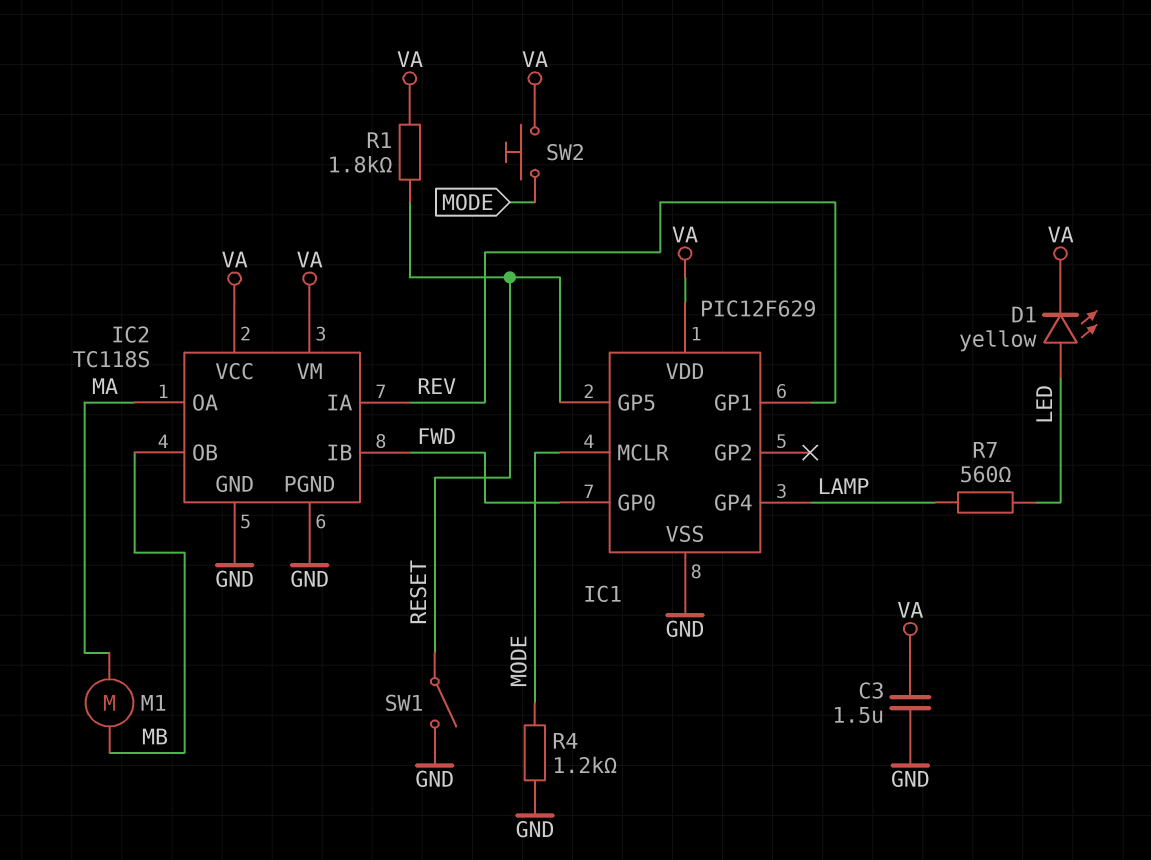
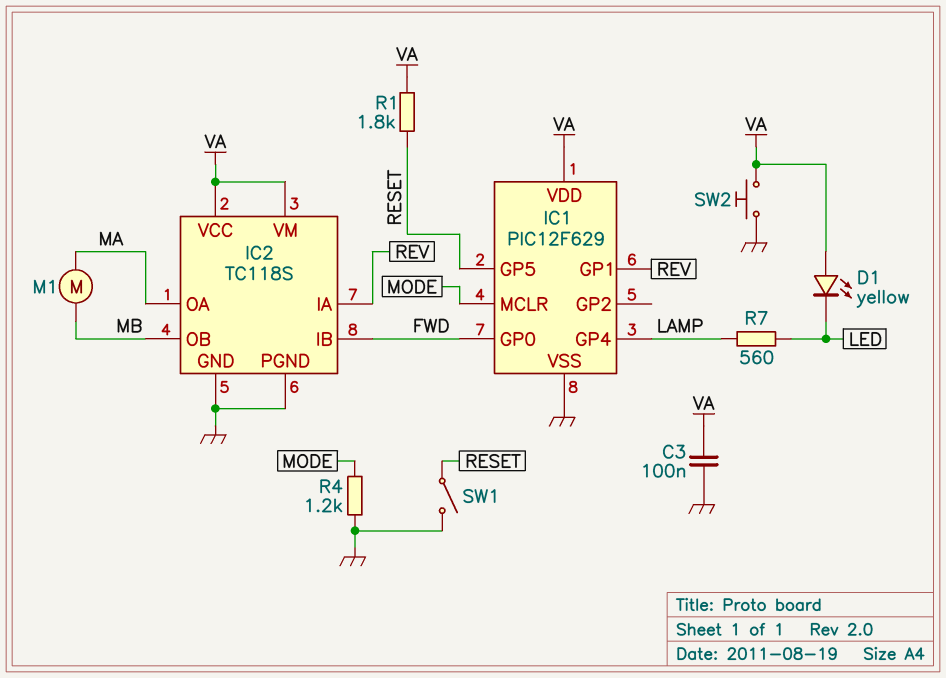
C3: 1.5uF (GND, VA) -> 100nF (GND, VA)
D1: LED yellow (A LED, K VA) -> LED yellow (A VA, K LED)
SW2: button (MODE, VA) -> button (GND, VA)

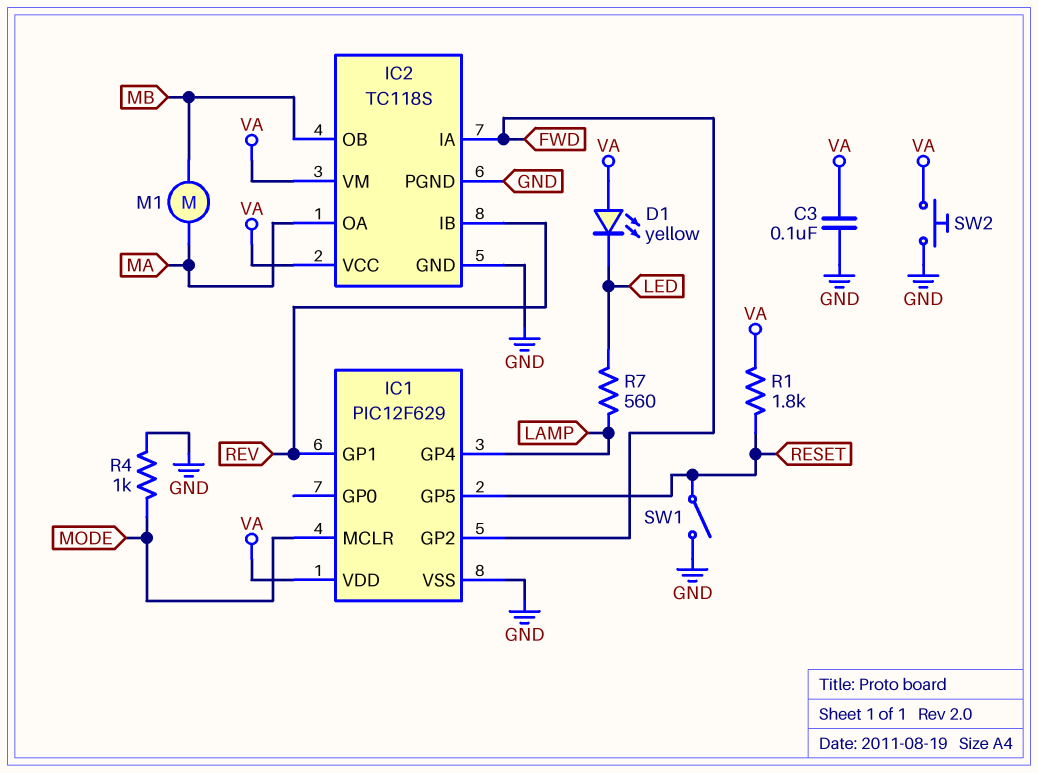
IC1 pin GP0: FWD -> none
IC1 pin GP2: none -> FWD
IC2 pin IA: REV -> FWD
IC2 pin IB: FWD -> REV
R4: 1.2k (GND, MODE) -> 1k (GND, MODE)

